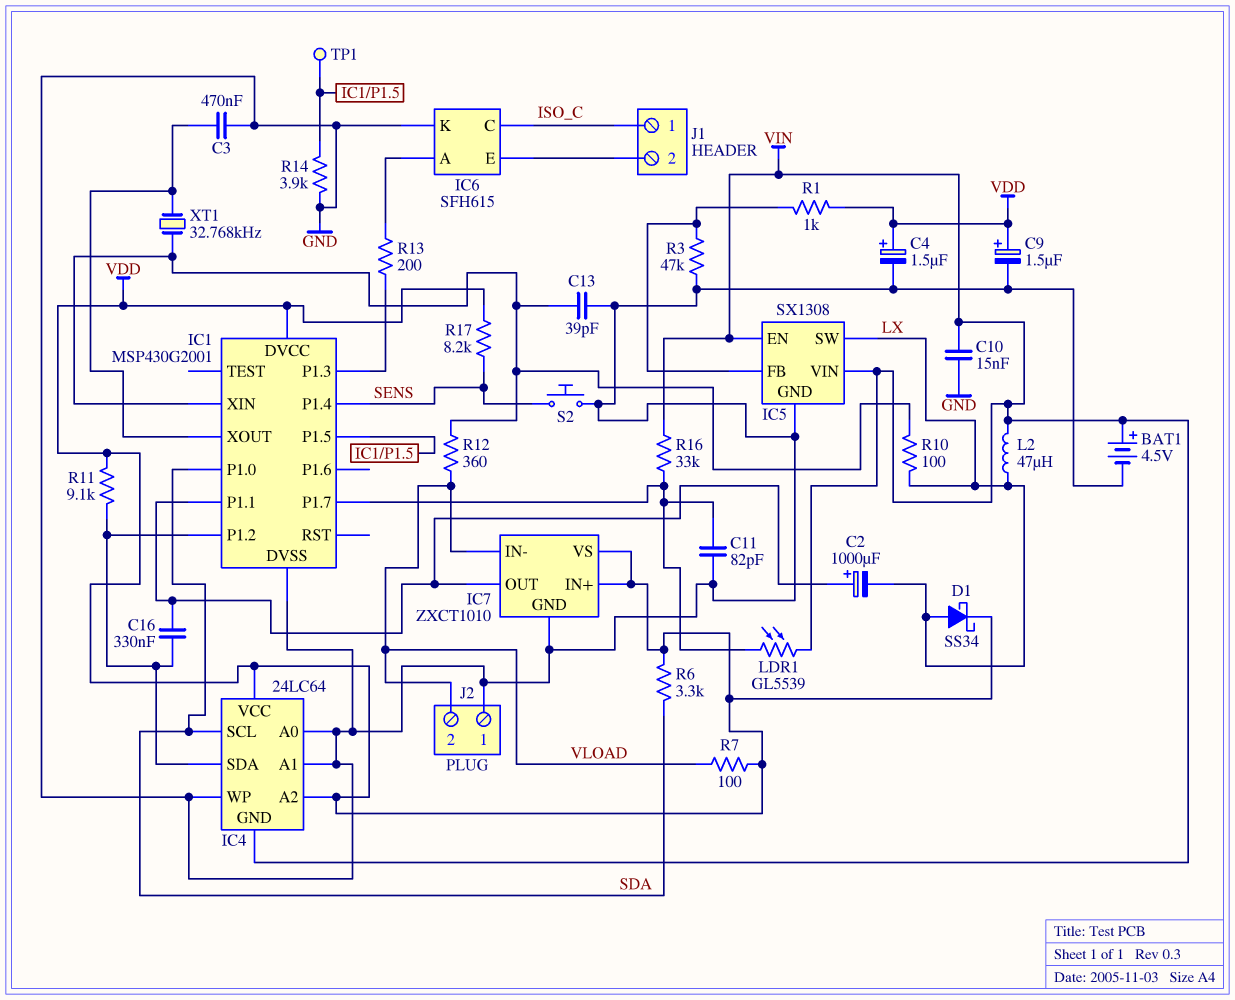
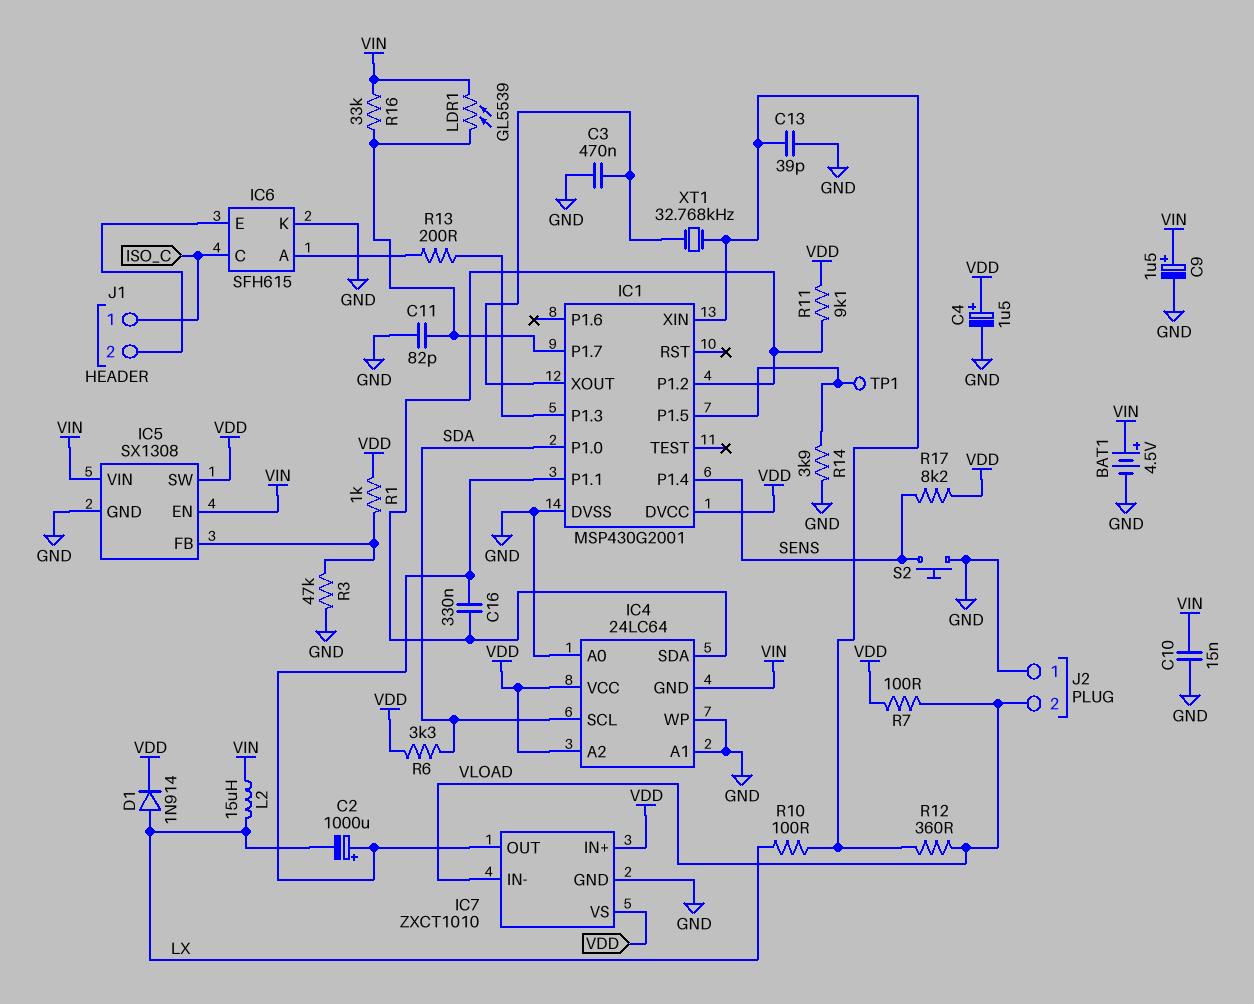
C9: 1.5uF (plus VDD, minus GND) -> 1.5uF (plus VIN, minus GND)
D1: schottky SS34 (A LX, K VDD) -> diode 1N914 (A LX, K VDD)
IC5 pin SW: LX -> VDD
L2: 47uH (LX, VIN) -> 15uH (LX, VIN)

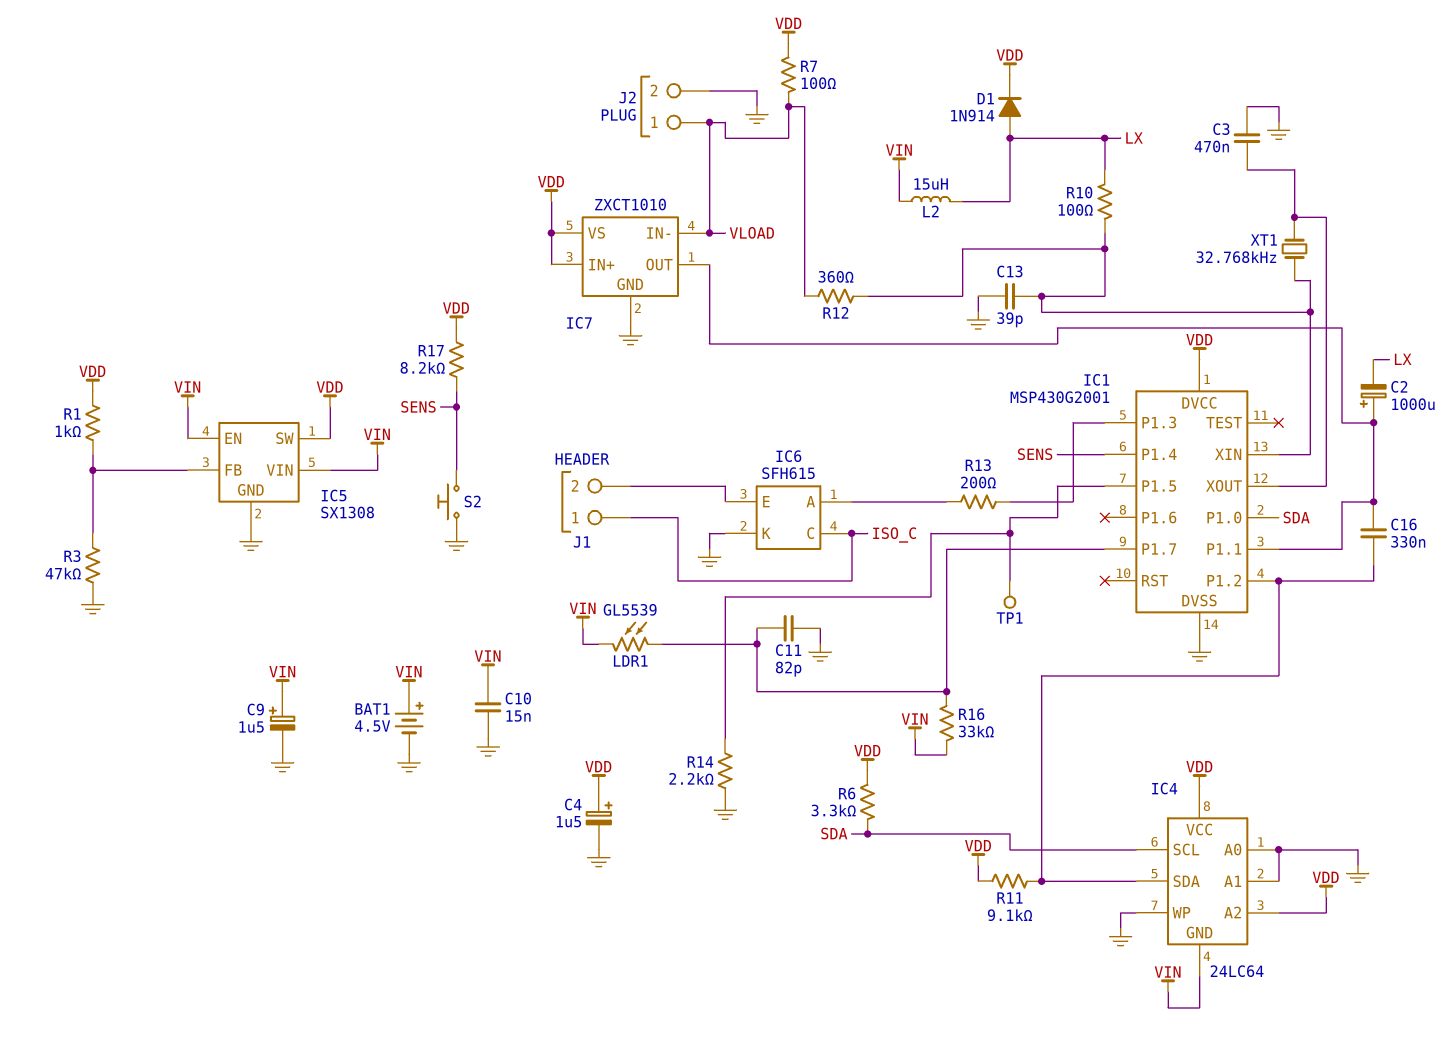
J2 pin 1: GND -> VLOAD
J2 pin 2: VLOAD -> GND
R14: 3.9k (GND, IC1/P1.5) -> 2.2k (GND, IC1/P1.5)

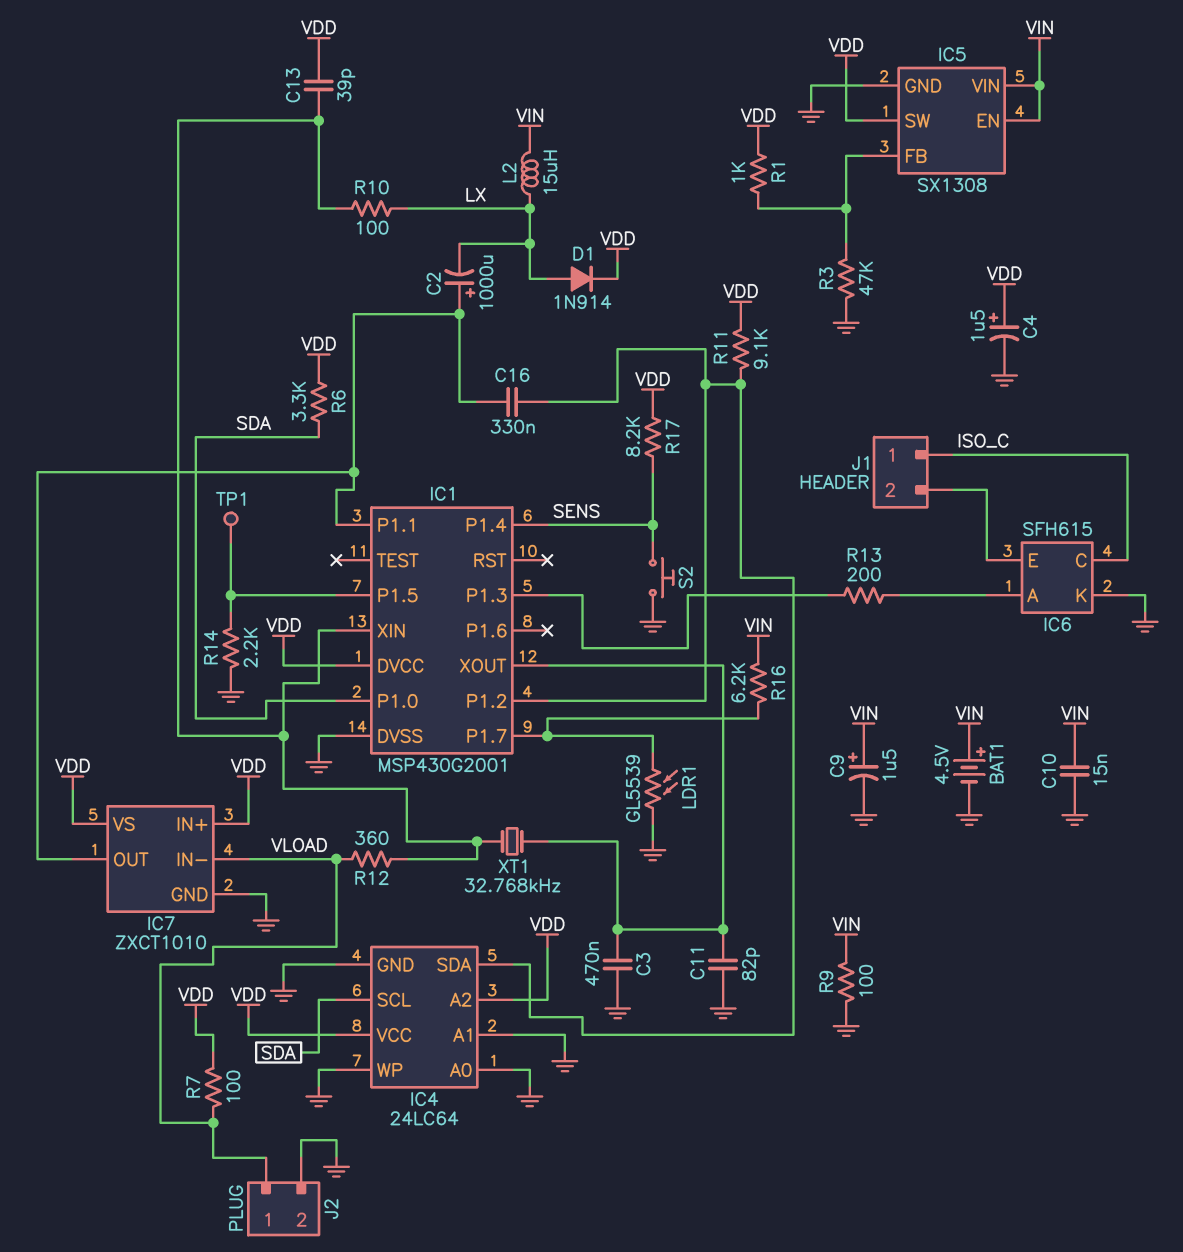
C11: 82pF (GND, IC1/P1.7) -> 82pF (GND, IC1/XOUT)
C13: 39pF (GND, IC1/XIN) -> 39pF (IC1/XIN, VDD)
IC4 pin GND: VIN -> GND
LDR1: GL5539 (IC1/P1.7, VIN) -> GL5539 (GND, IC1/P1.7)
R9: none -> 100 (GND, VIN)
R16: 33k (IC1/P1.7, VIN) -> 6.2k (IC1/P1.7, VIN)

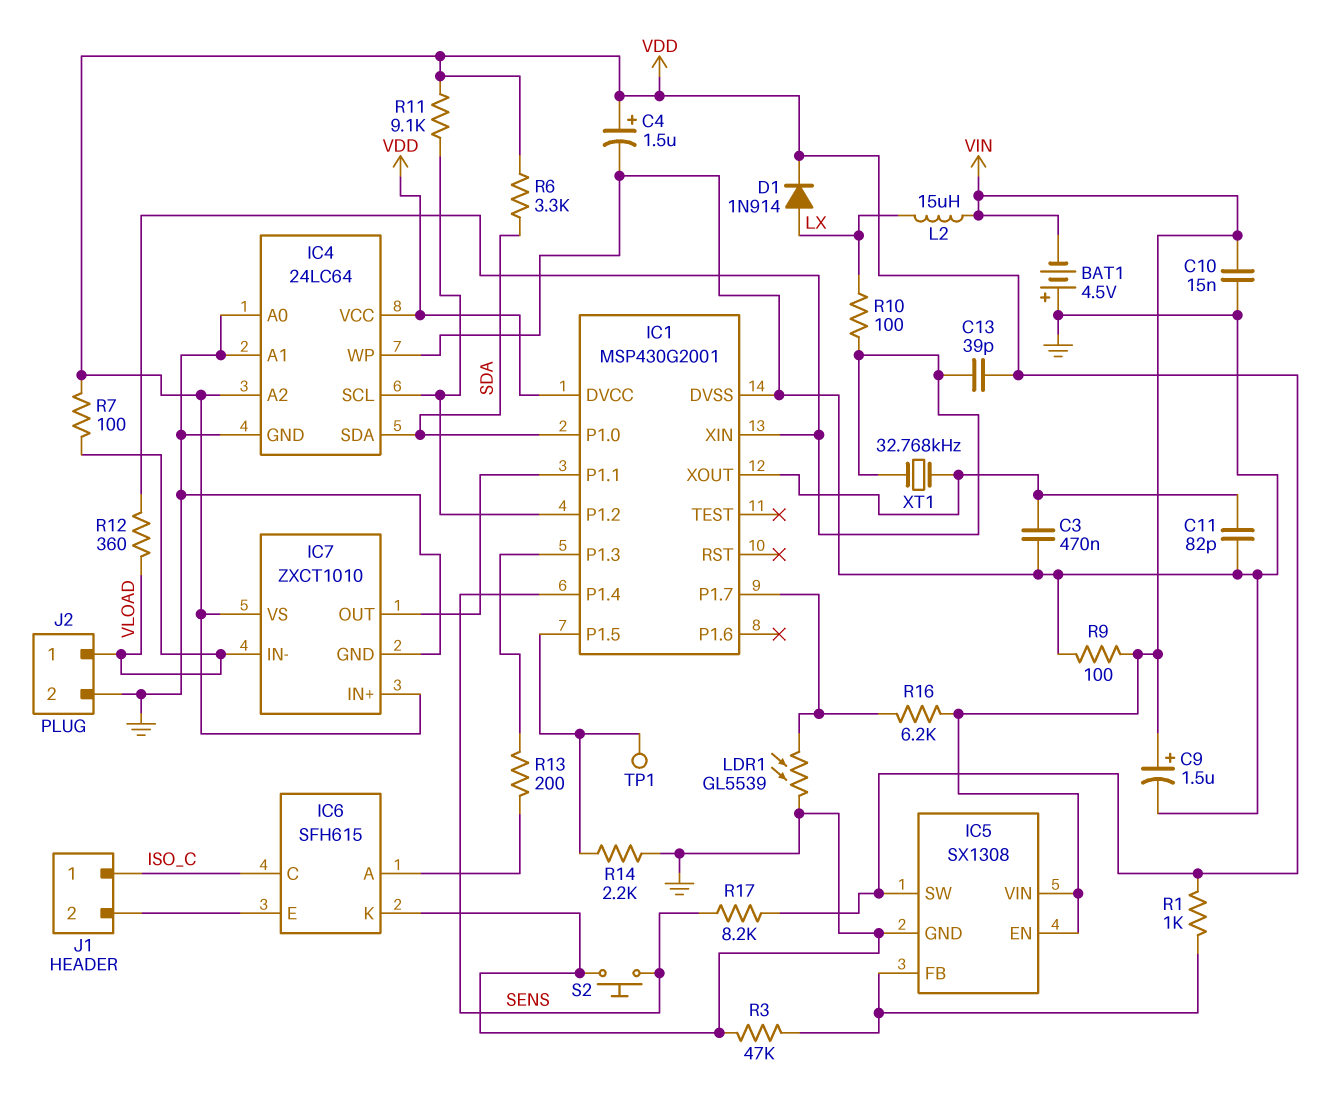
BAT1: 4.5V (plus VIN, minus GND) -> 4.5V (plus GND, minus VIN)
C2: 1000uF (plus IC1/P1.1, minus LX) -> none
C16: 330nF (IC1/P1.1, IC1/P1.2) -> none
IC4 pin SCL: SDA -> IC1/P1.2
IC4 pin SDA: IC1/P1.2 -> SDA

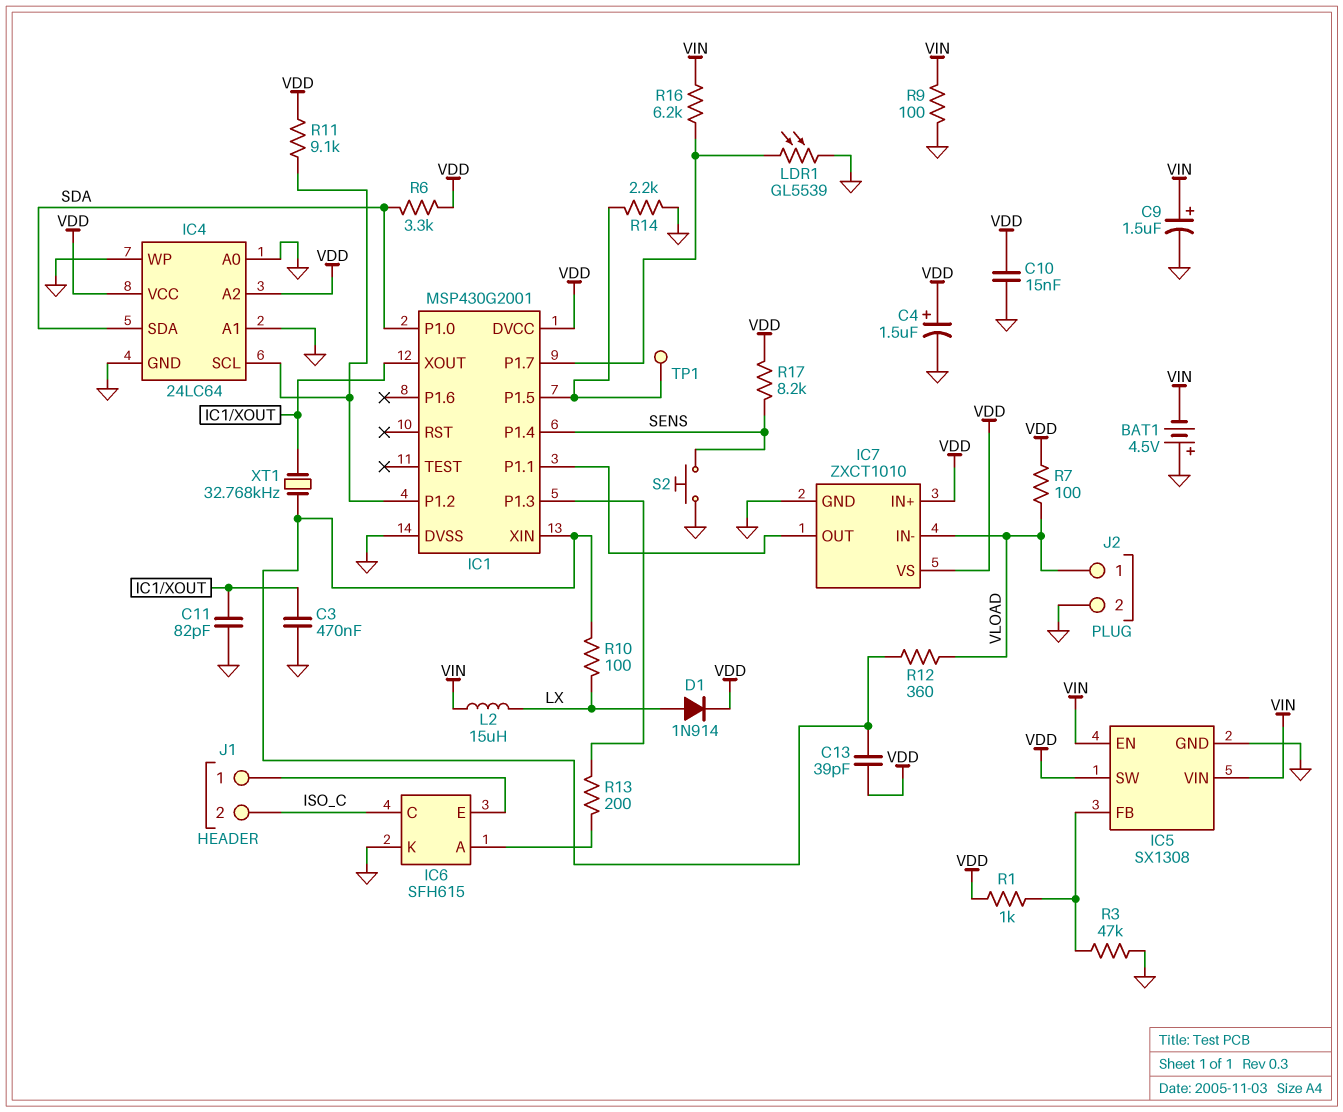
C10: 15nF (GND, VIN) -> 15nF (GND, VDD)
J1 pin 1: ISO_C -> IC6/E
J1 pin 2: IC6/E -> ISO_C

